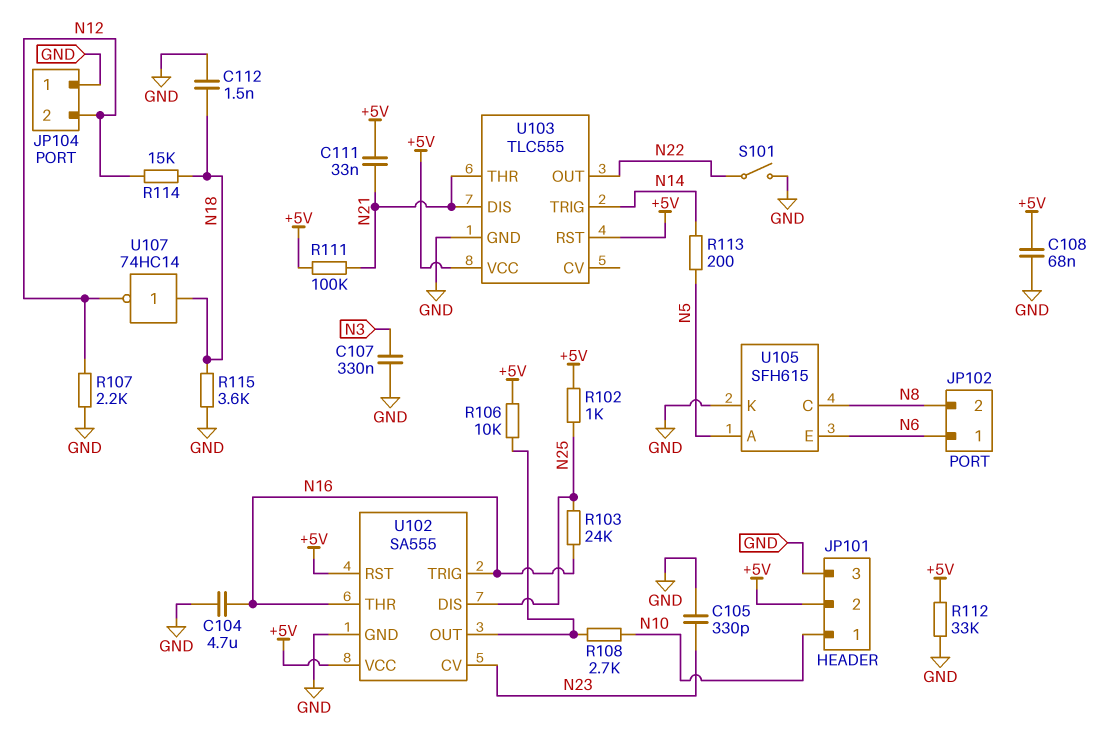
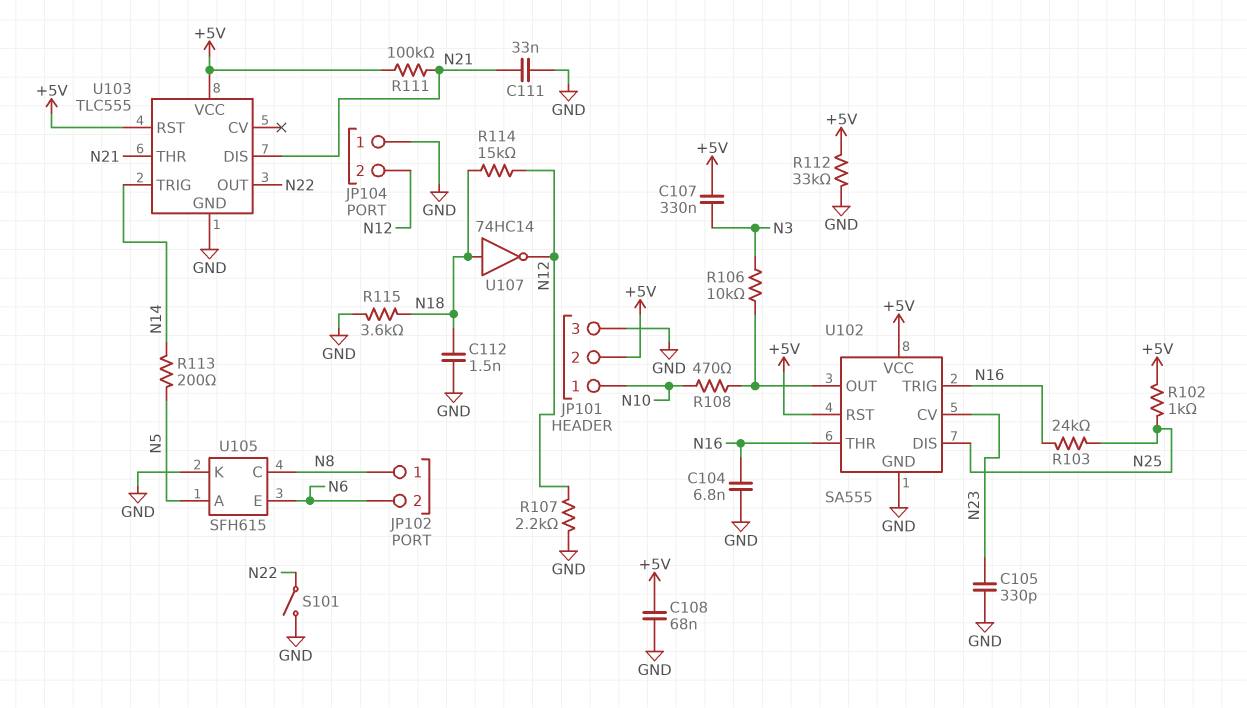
C104: 4.7uF (GND, N16) -> 6.8nF (GND, N16)
C107: 330nF (GND, N3) -> 330nF (+5V, N3)
C111: 33nF (+5V, N21) -> 33nF (GND, N21)
JP102 pin 1: N6 -> N8
JP102 pin 2: N8 -> N6
R106: 10k (+5V, U102/OUT) -> 10k (N3, U102/OUT)
R108: 2.7k (N10, U102/OUT) -> 470 (N10, U102/OUT)

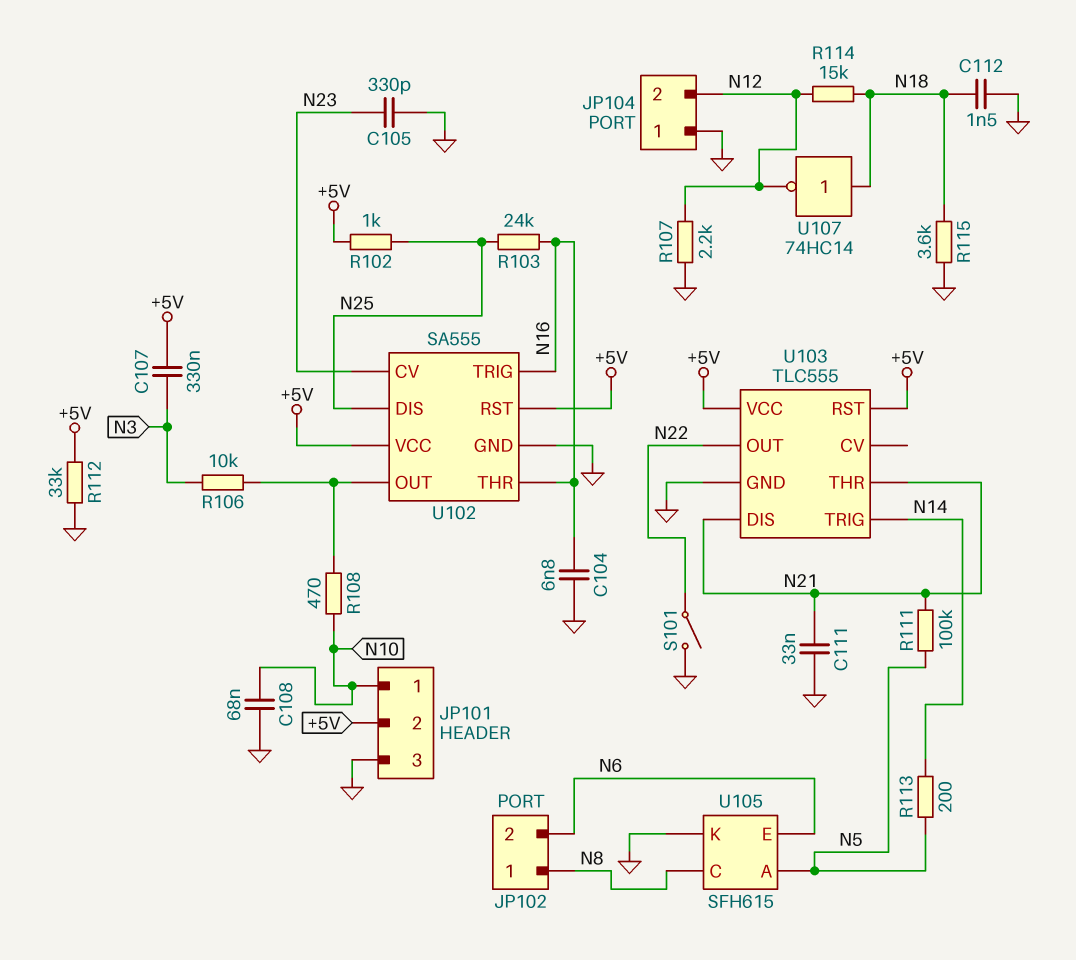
C108: 68nF (+5V, GND) -> 68nF (GND, N10)
R111: 100k (+5V, N21) -> 100k (N5, N21)

